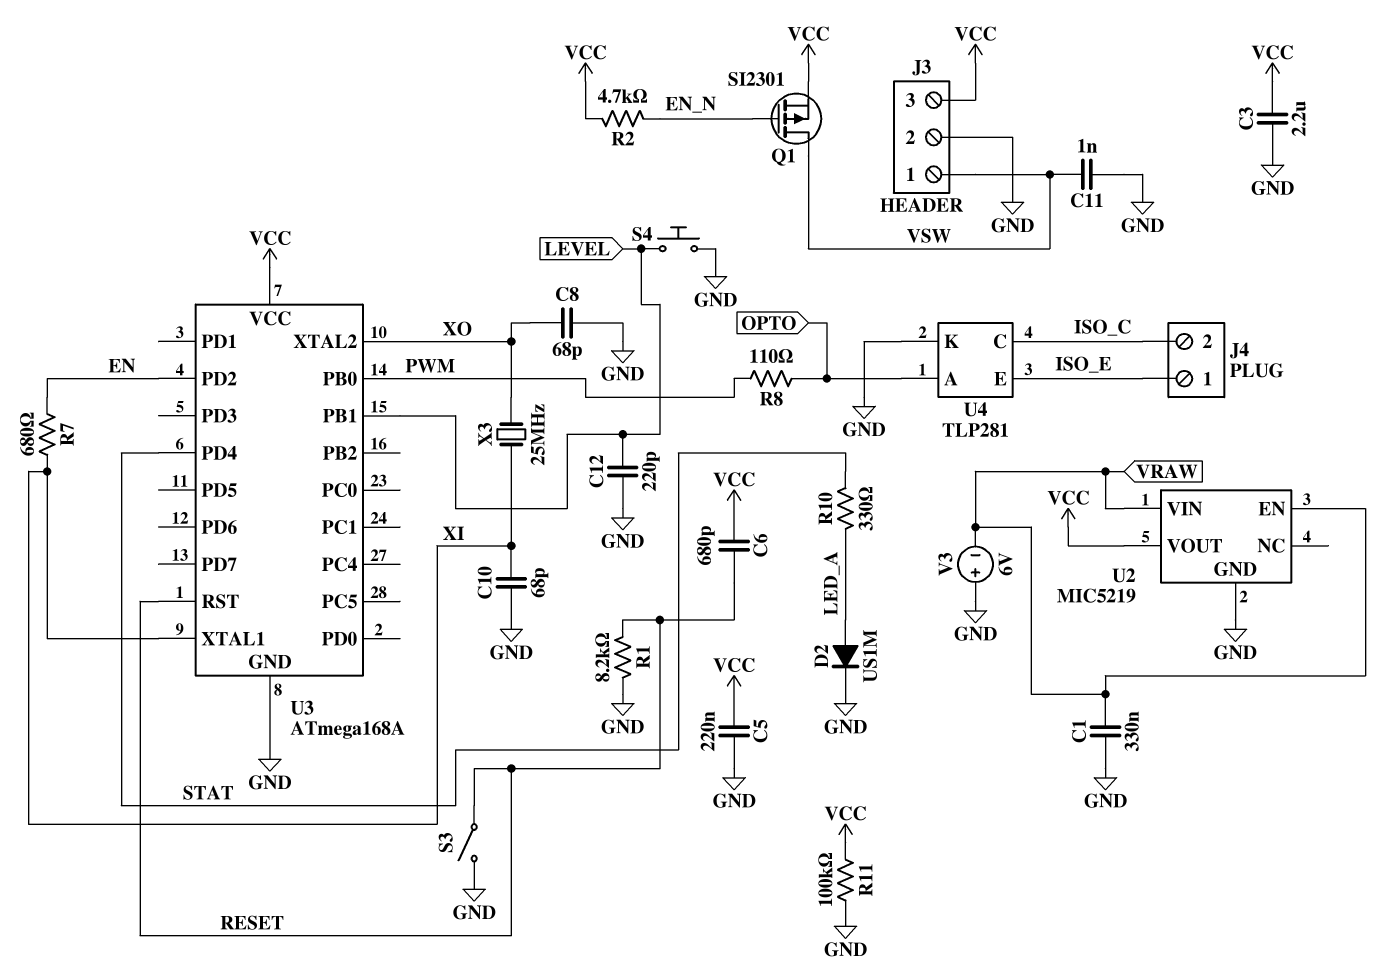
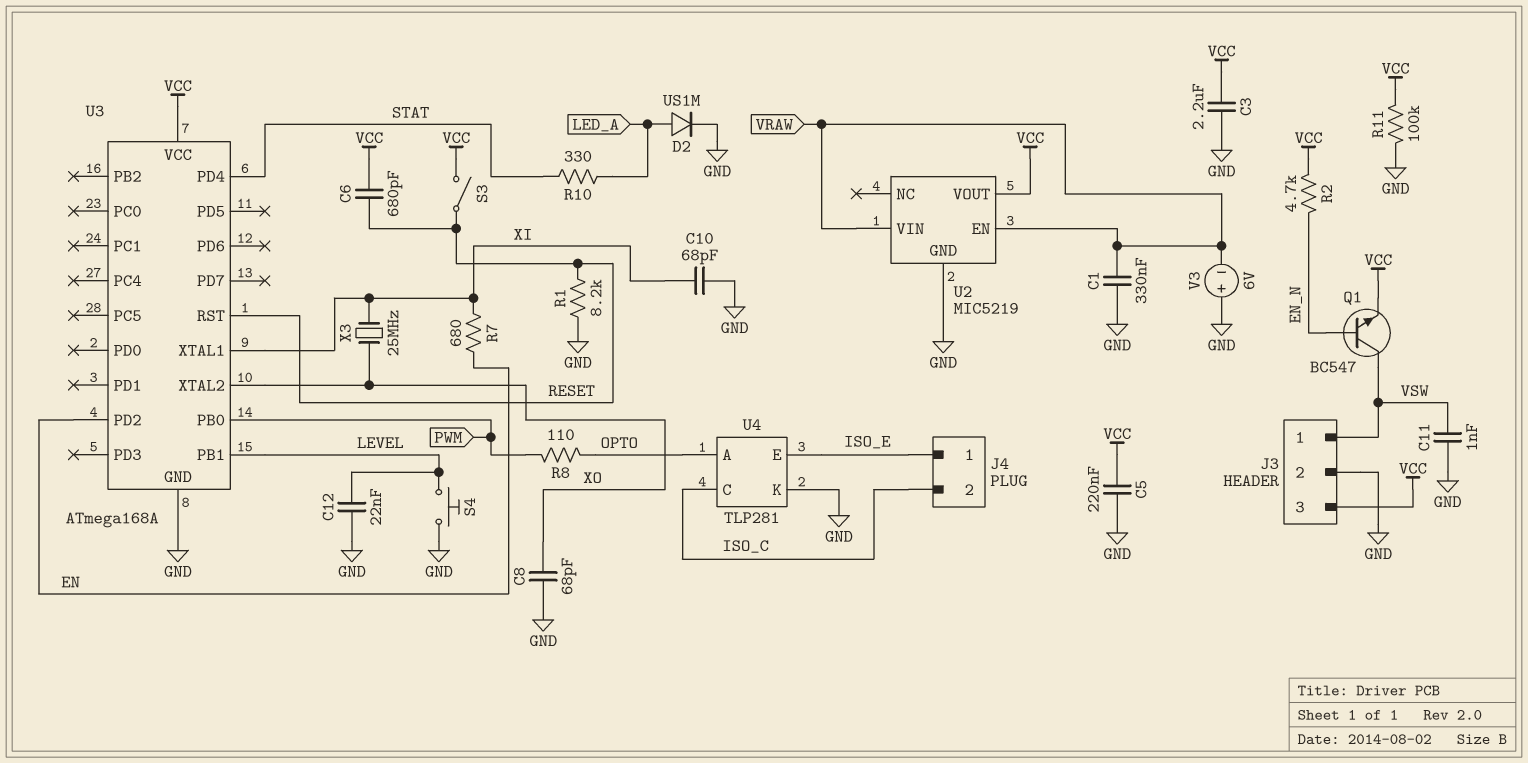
C12: 220pF (GND, LEVEL) -> 22nF (GND, LEVEL)
Q1: PMOS SI2301 (G EN_N, D VSW, S VCC) -> NPN BC547 (B EN_N, C VSW, E VCC)
S3: switch (GND, RESET) -> switch (RESET, VCC)

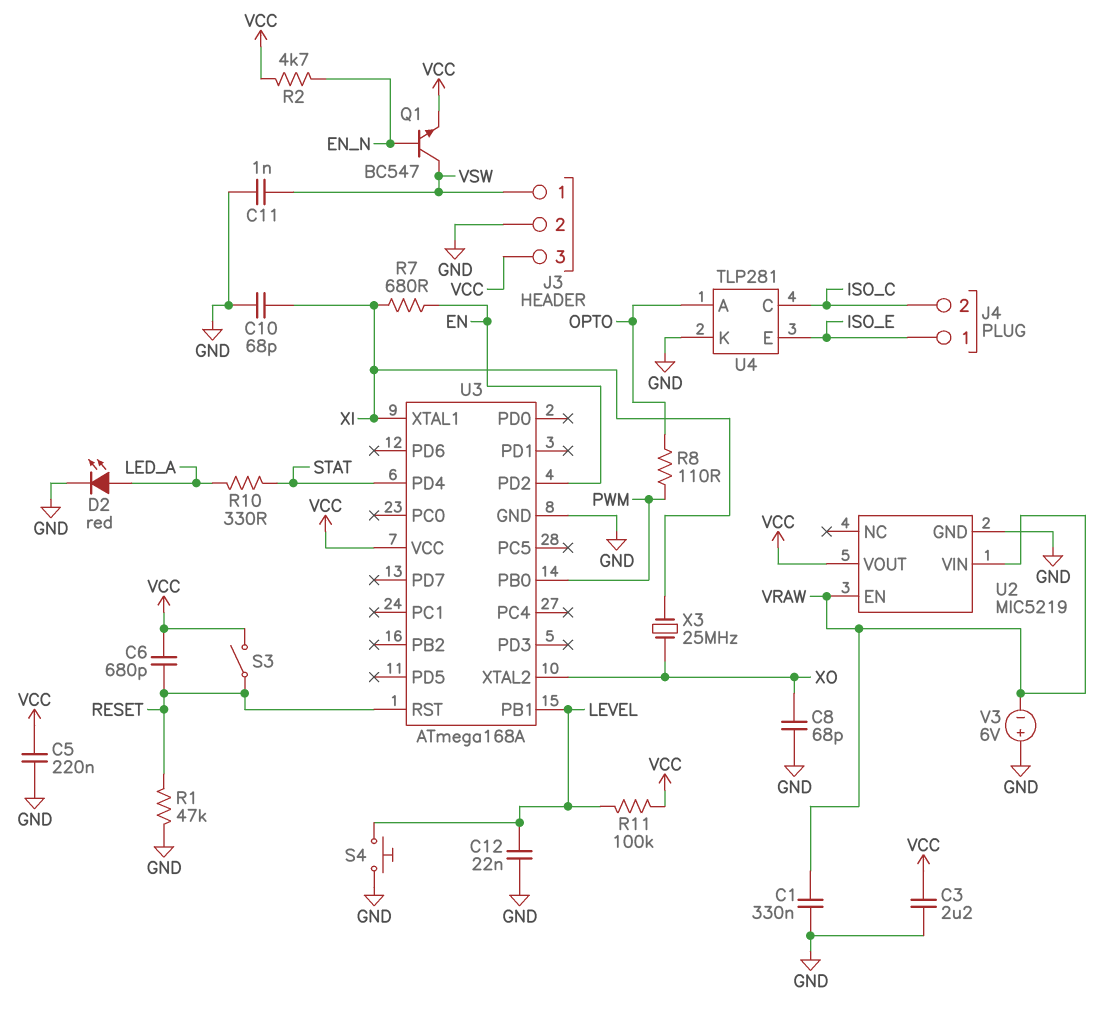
D2: diode US1M (A LED_A, K GND) -> LED red (A LED_A, K GND)
R1: 8.2k (GND, RESET) -> 47k (GND, RESET)
R11: 100k (GND, VCC) -> 100k (LEVEL, VCC)

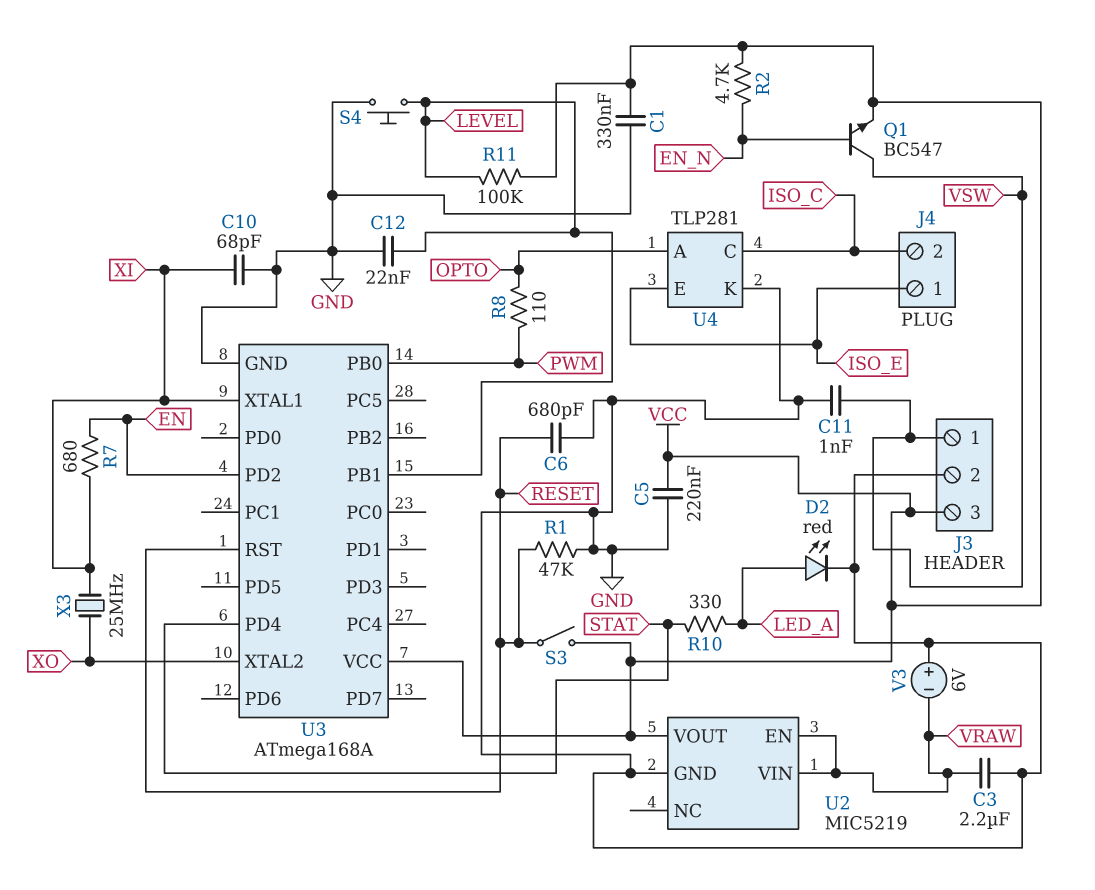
C1: 330nF (GND, VRAW) -> 330nF (GND, VCC)
C3: 2.2uF (GND, VCC) -> 2.2uF (GND, VRAW)
C6: 680pF (RESET, VCC) -> 680pF (GND, RESET)
C8: 68pF (GND, XO) -> none

